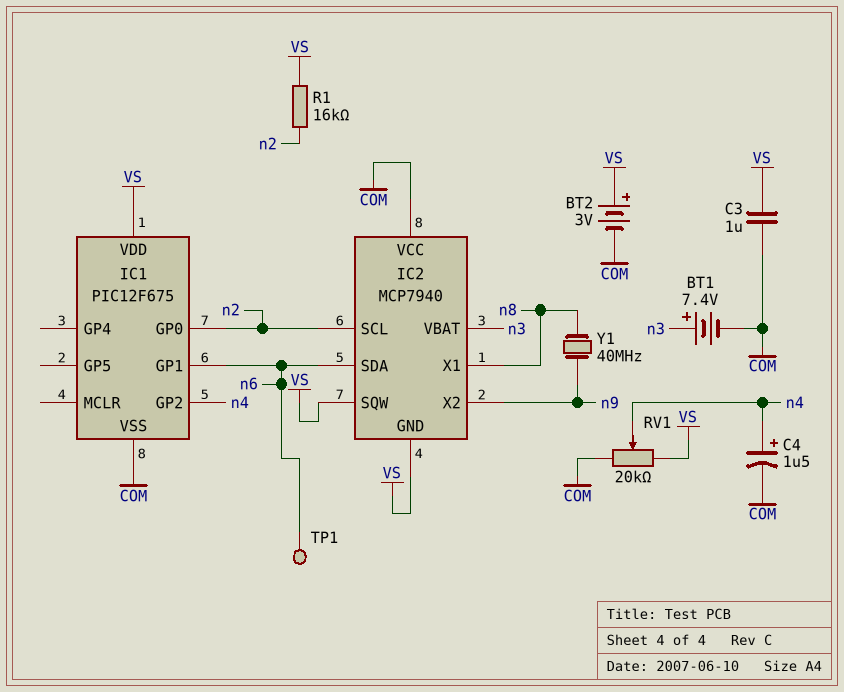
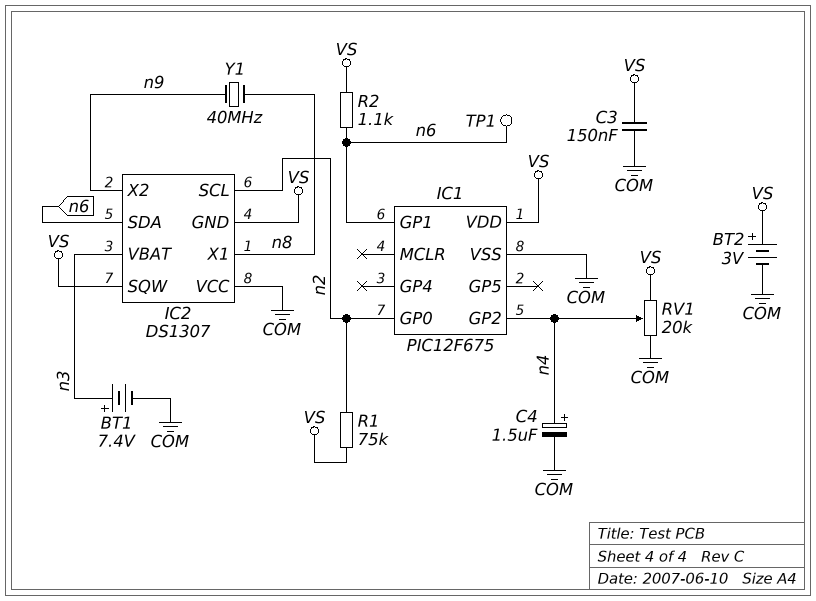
C3: 1uF (COM, VS) -> 150nF (COM, VS)
IC2: MCP7940 -> DS1307
R1: 16k (VS, n2) -> 75k (VS, n2)
R2: none -> 1.1k (VS, n6)

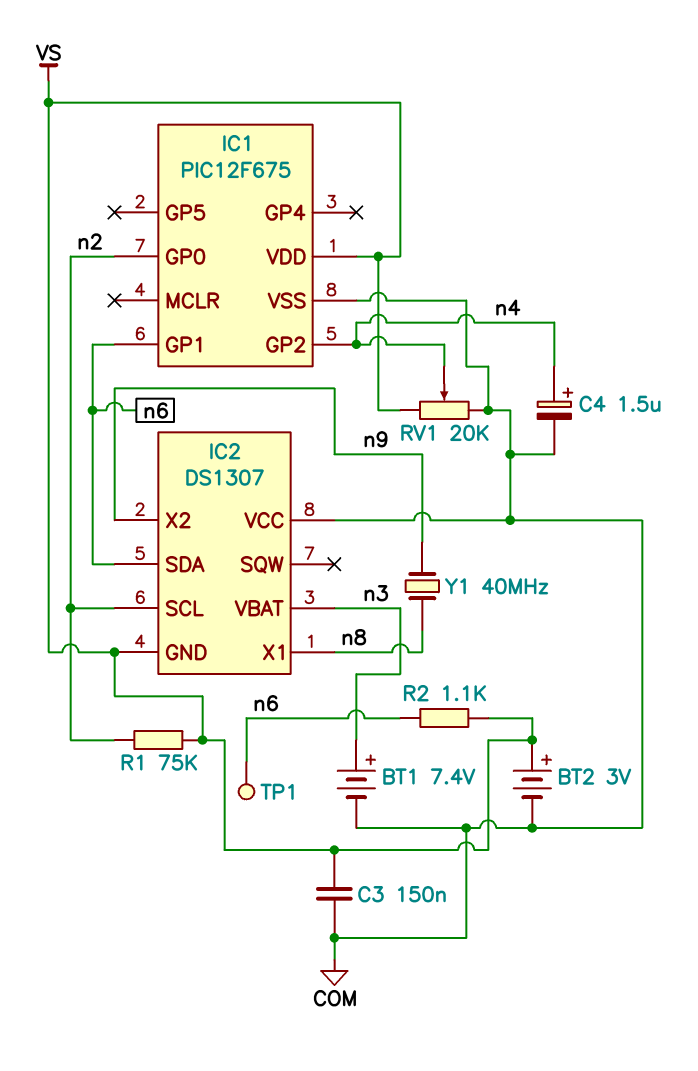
IC2 pin SQW: VS -> none

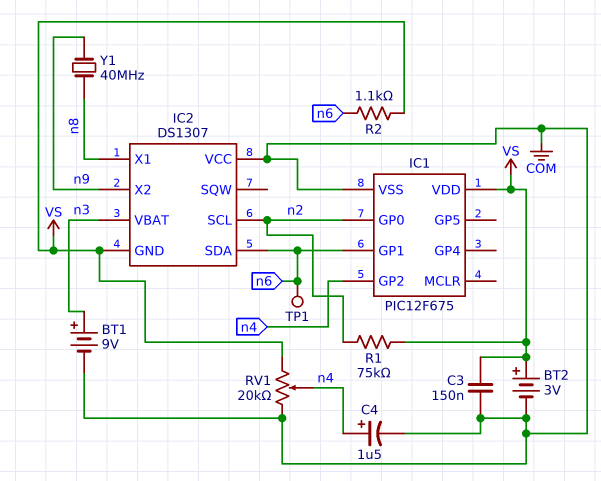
BT1: 7.4V (plus n3, minus COM) -> 9V (plus n3, minus COM)

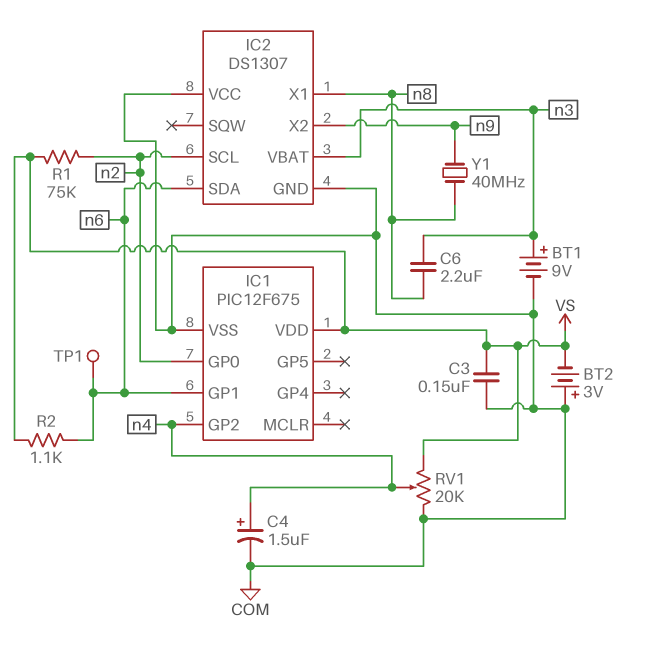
BT2: 3V (plus VS, minus COM) -> 3V (plus COM, minus VS)
C6: none -> 2.2uF (n3, n8)
IC2 pin GND: VS -> COM

